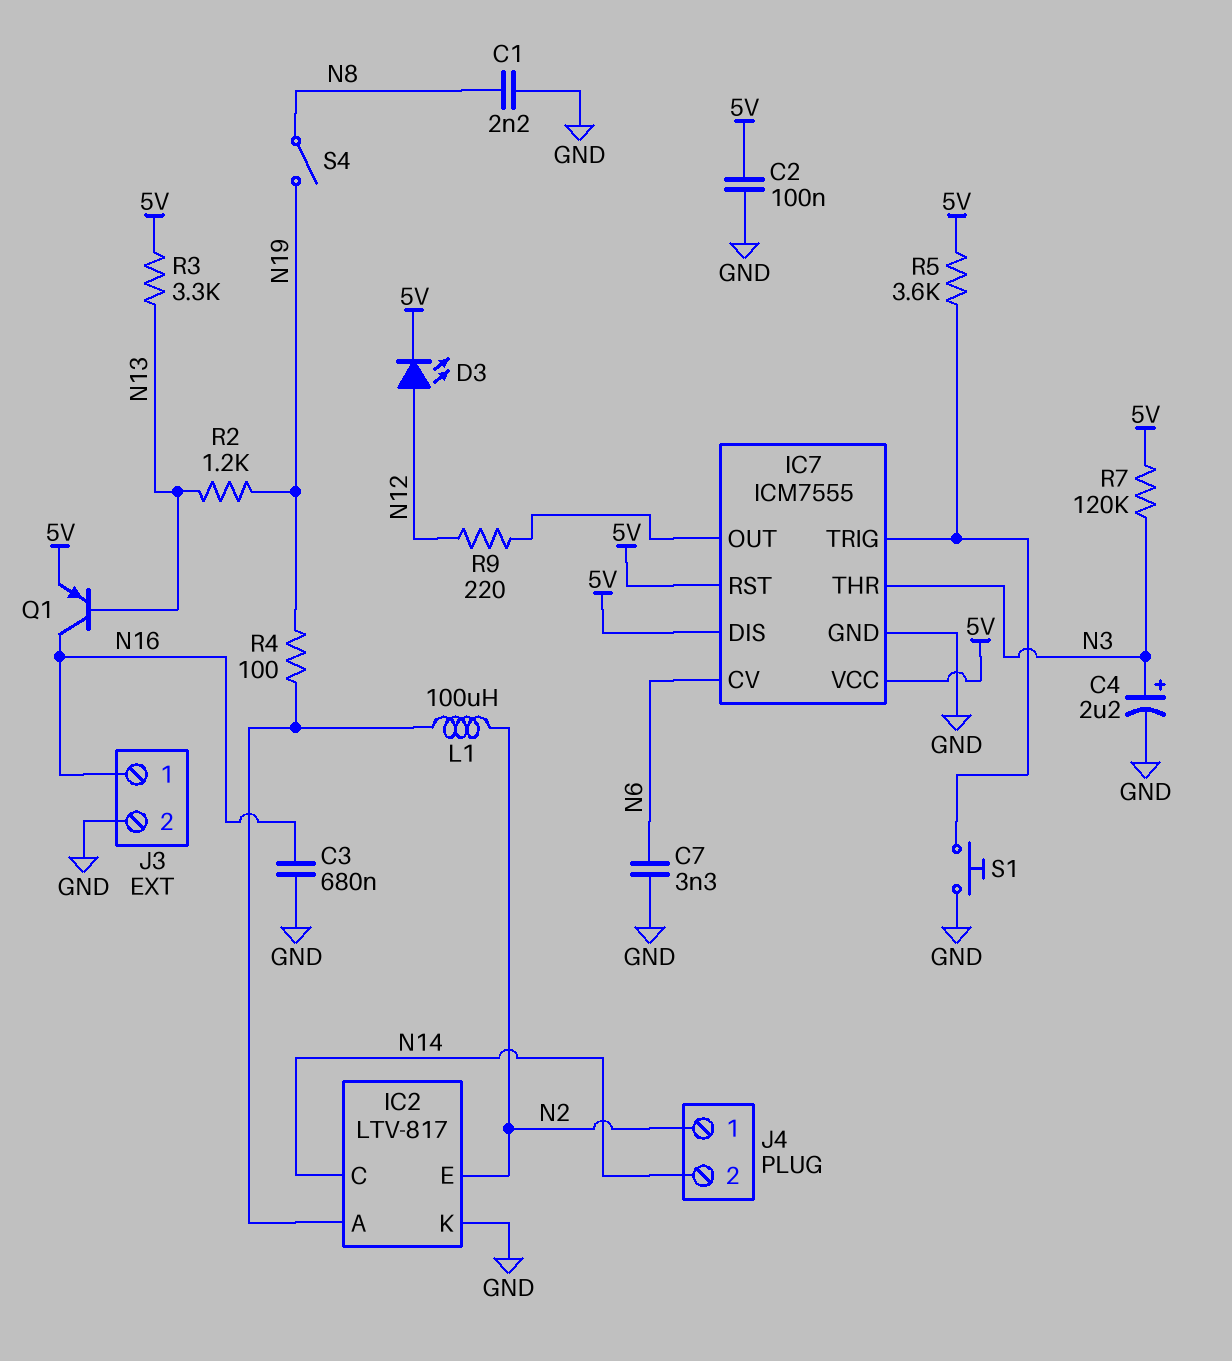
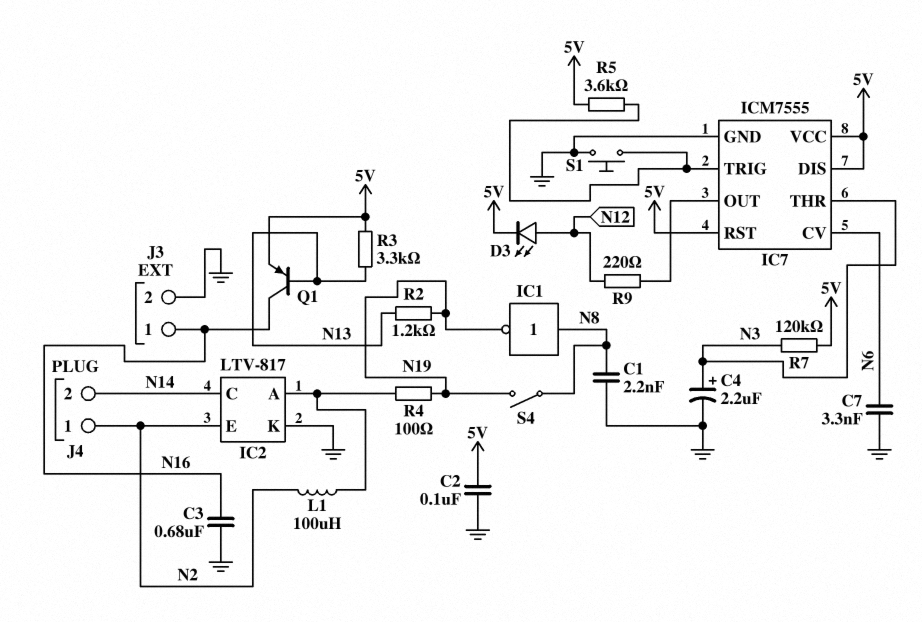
IC1: none -> NOT (in N8, out N19)

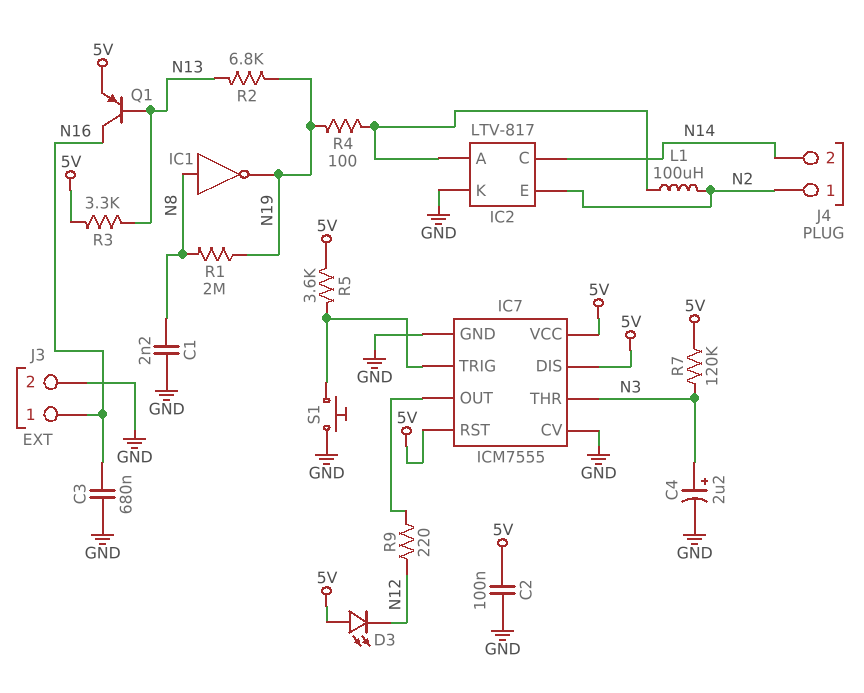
C7: 3.3nF (GND, N6) -> none
D3: LED (A N12, K 5V) -> LED (A 5V, K N12)
IC7 pin CV: N6 -> GND
R1: none -> 2M (N8, N19)
R2: 1.2k (N13, N19) -> 6.8k (N13, N19)
S4: switch (N8, N19) -> none

